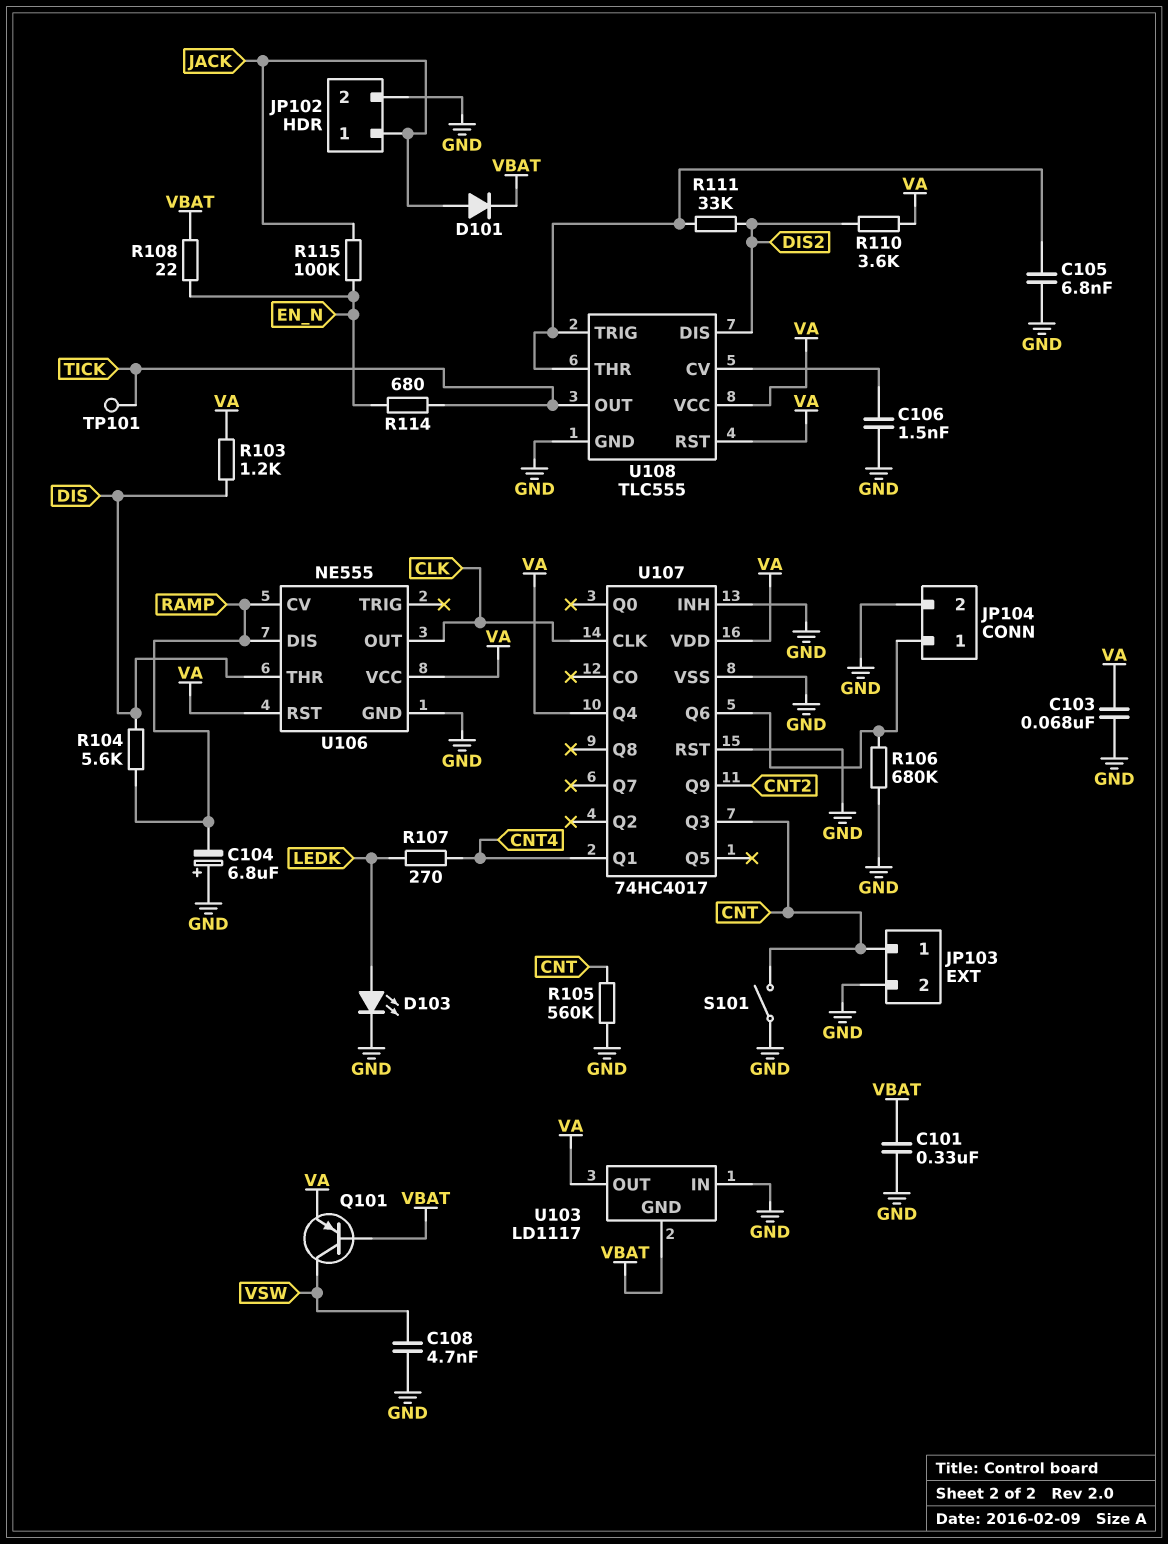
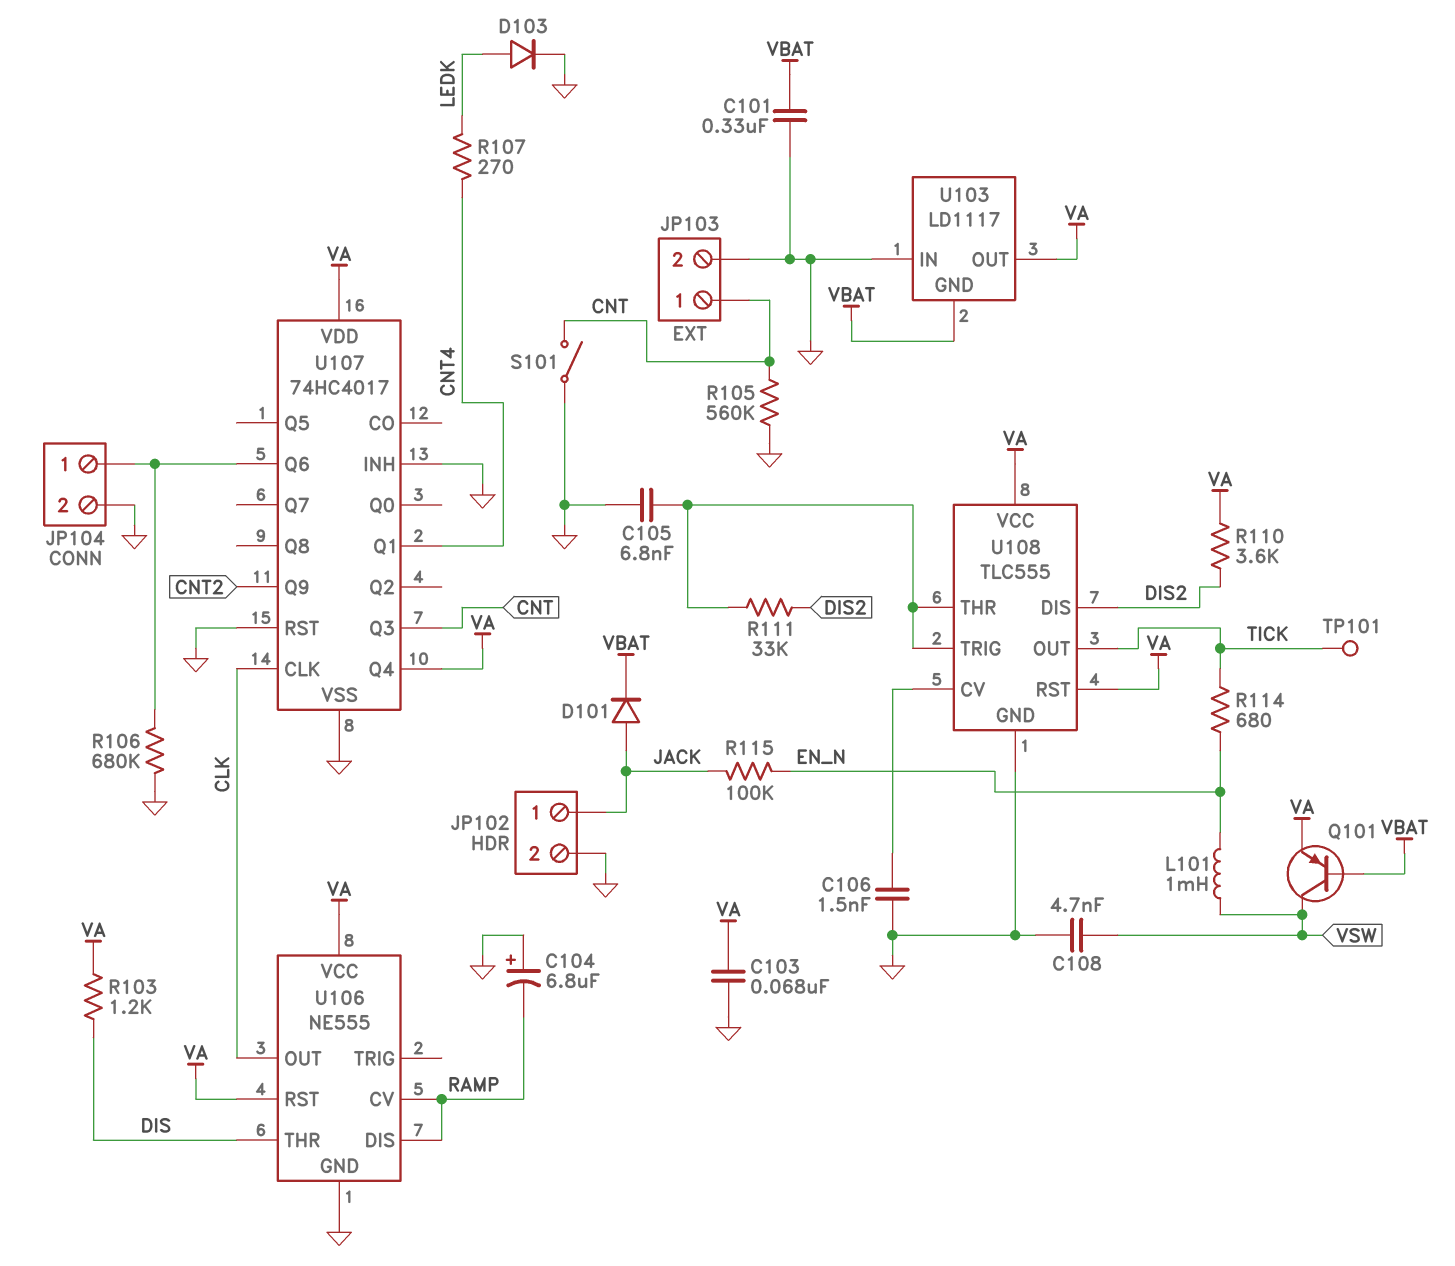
D103: LED (A LEDK, K GND) -> diode (A LEDK, K GND)
L101: none -> 1mH (EN_N, VSW)
R104: 5.6k (DIS, RAMP) -> none
R108: 22 (EN_N, VBAT) -> none

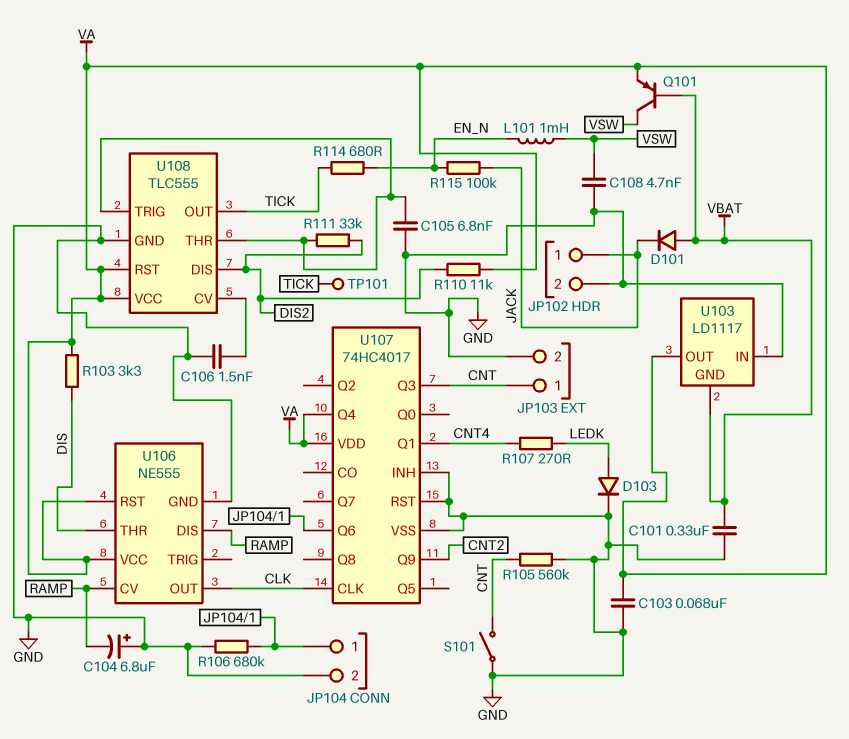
D101: diode (A JACK, K VBAT) -> diode (A VBAT, K JACK)
R103: 1.2k (DIS, VA) -> 3.3k (DIS, VA)
R110: 3.6k (DIS2, VA) -> 11k (DIS2, VA)

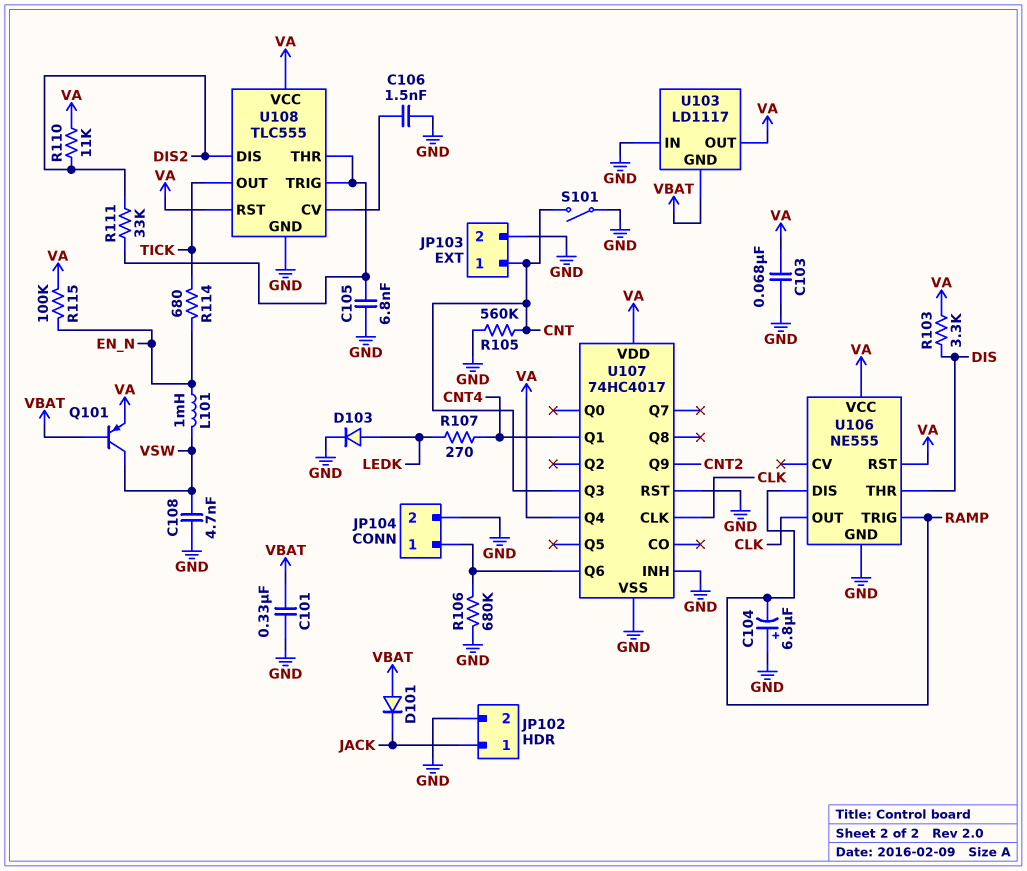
R115: 100k (EN_N, JACK) -> 100k (EN_N, VA)
TP101: test point (TICK) -> none
U106 pin CV: RAMP -> none
U106 pin TRIG: none -> RAMP

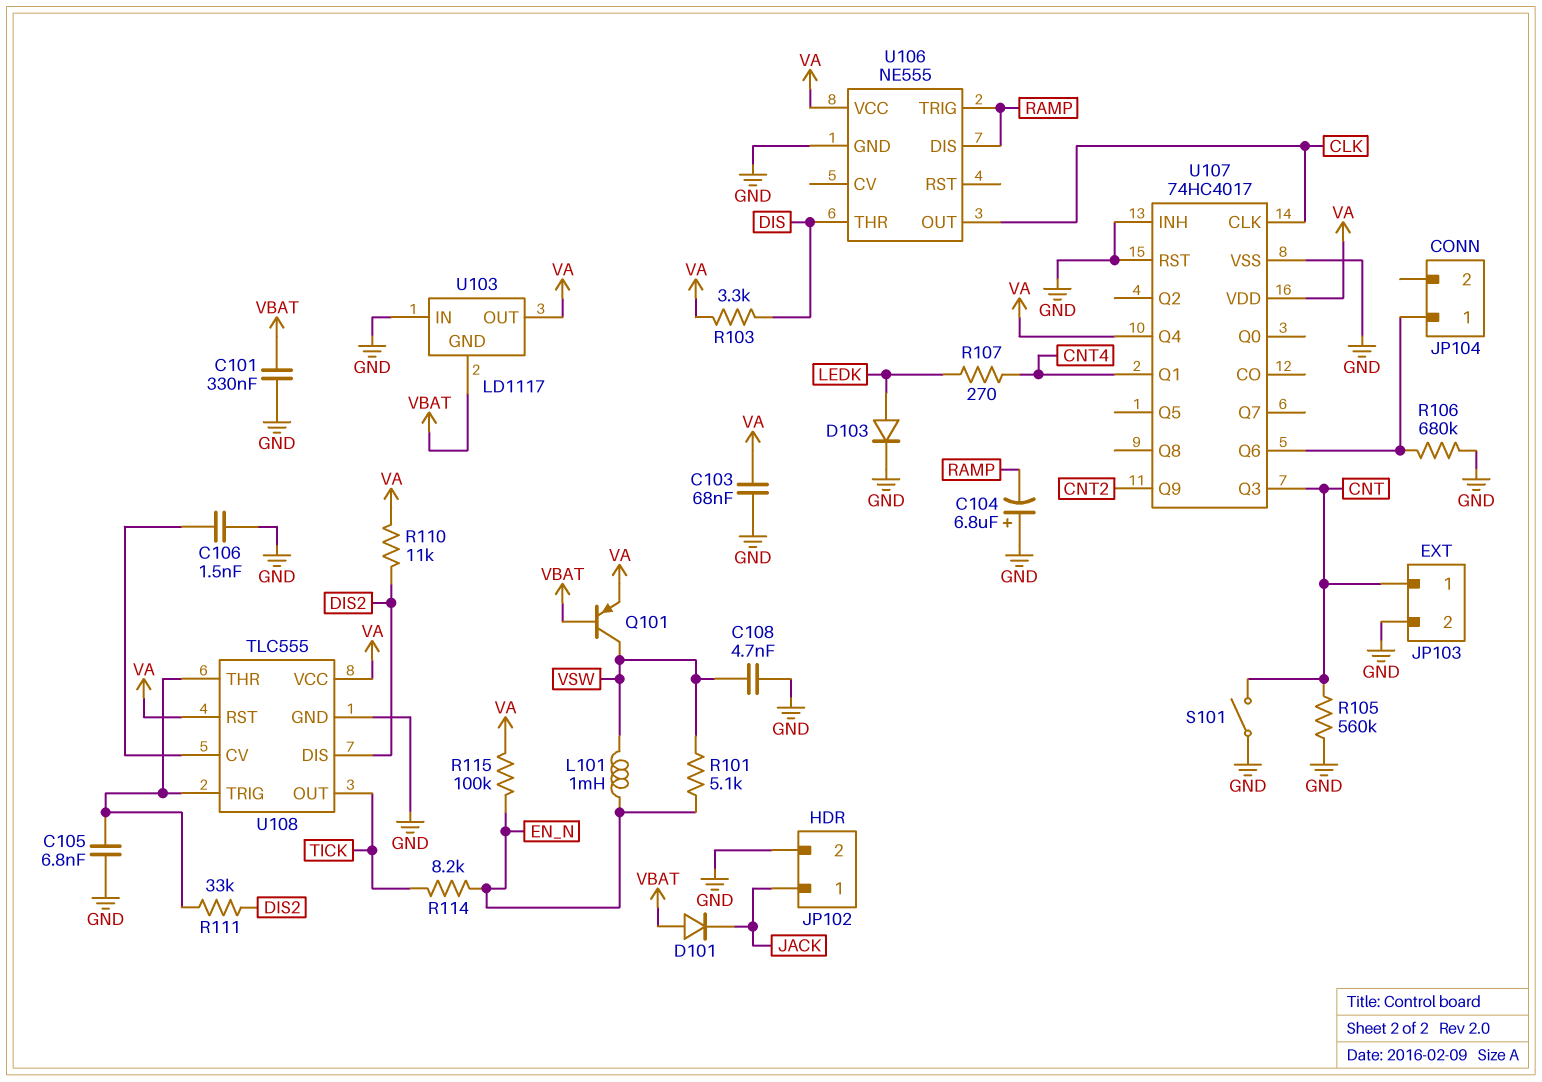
JP104 pin 2: GND -> none
R101: none -> 5.1k (EN_N, VSW)
R114: 680 (EN_N, TICK) -> 8.2k (EN_N, TICK)
U106 pin RST: VA -> none

